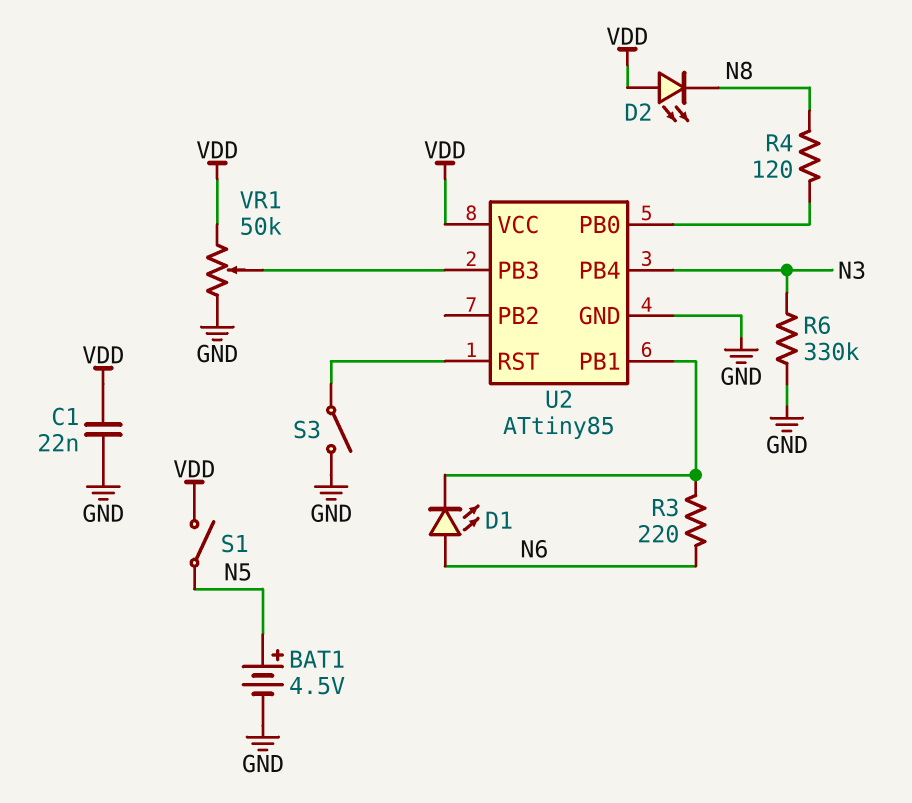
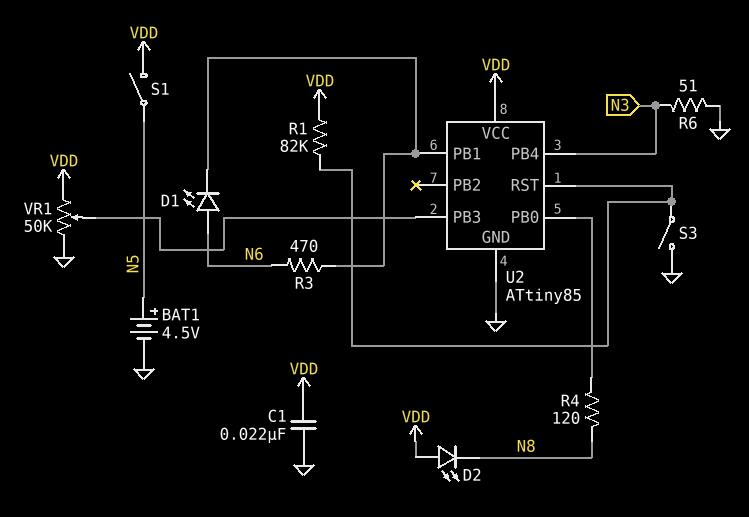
R1: none -> 82k (U2/RST, VDD)
R3: 220 (N6, U2/PB1) -> 470 (N6, U2/PB1)
R6: 330k (GND, N3) -> 51 (GND, N3)

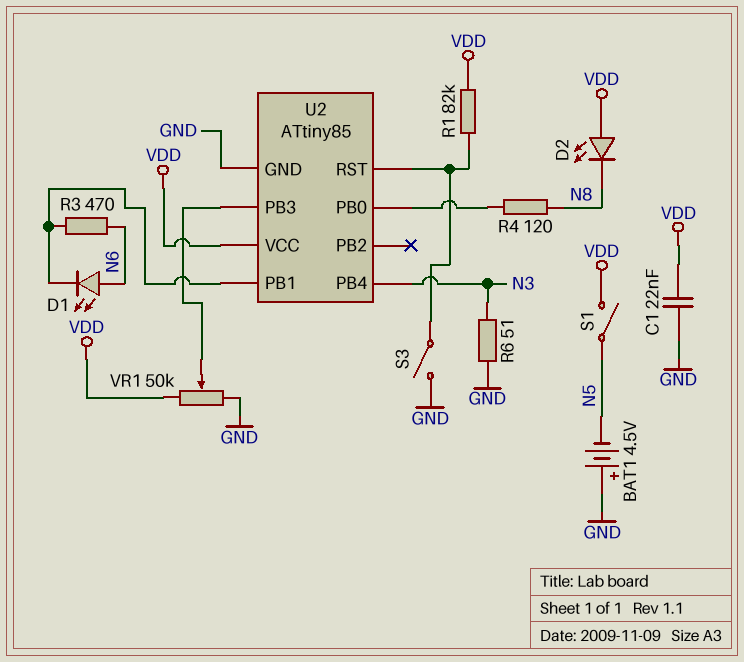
BAT1: 4.5V (plus N5, minus GND) -> 4.5V (plus GND, minus N5)

